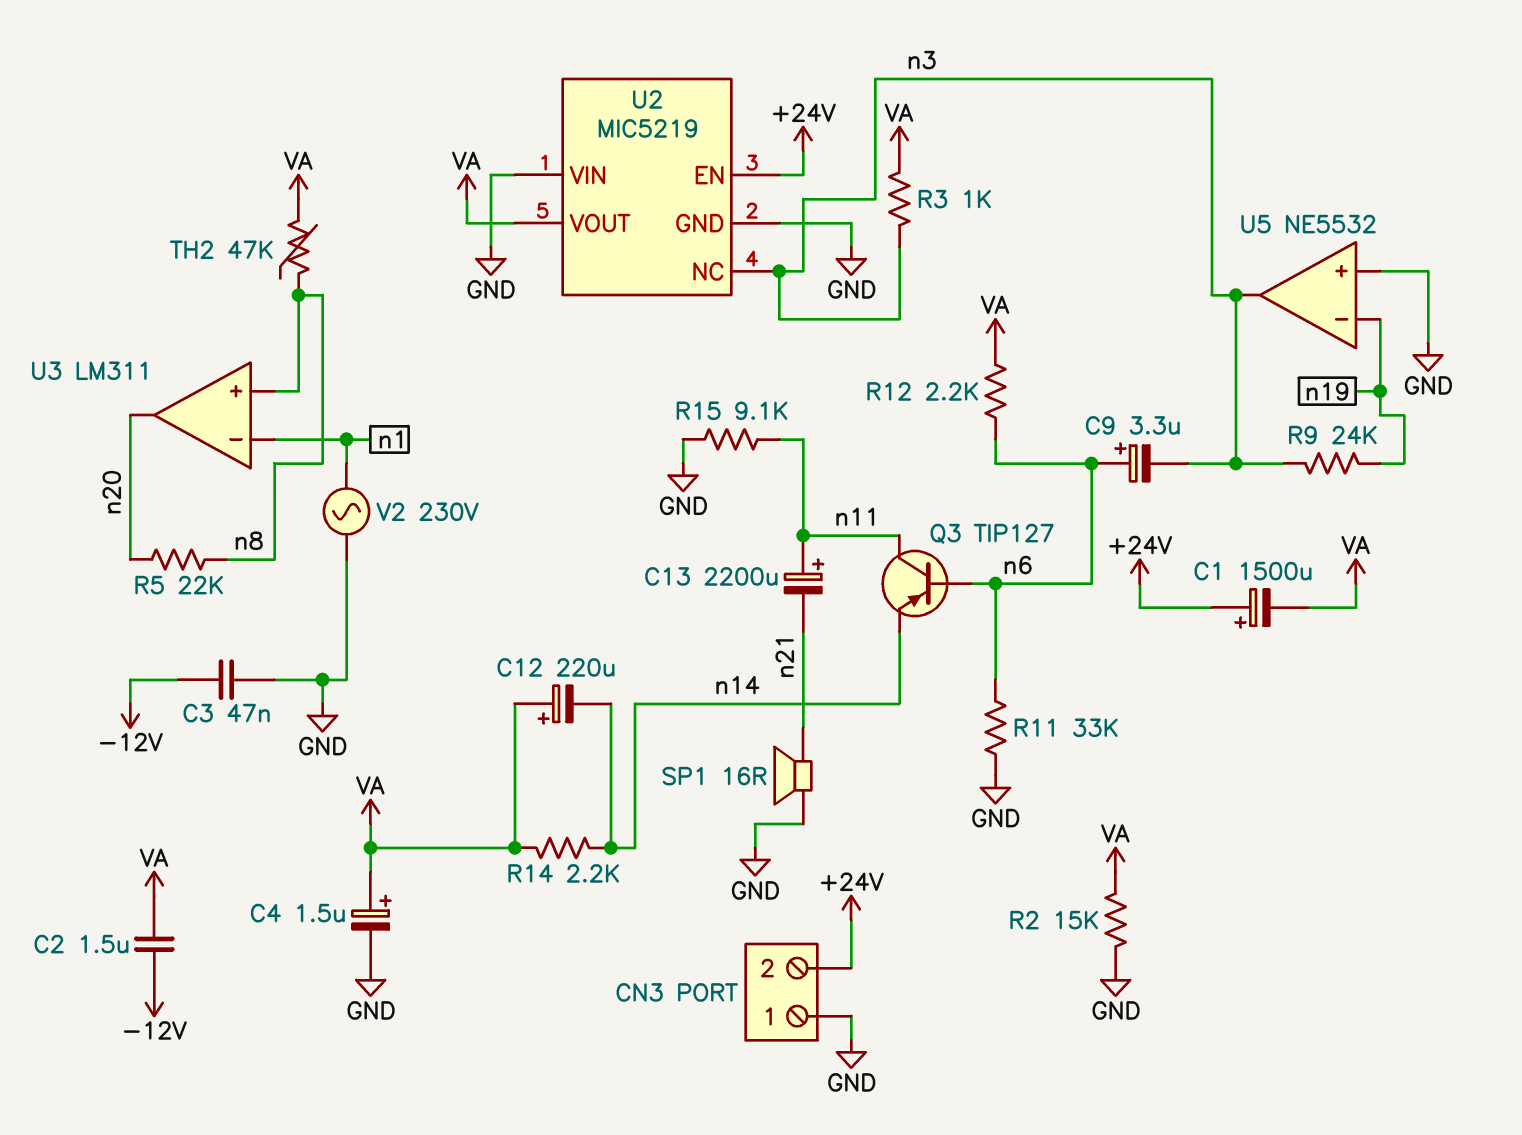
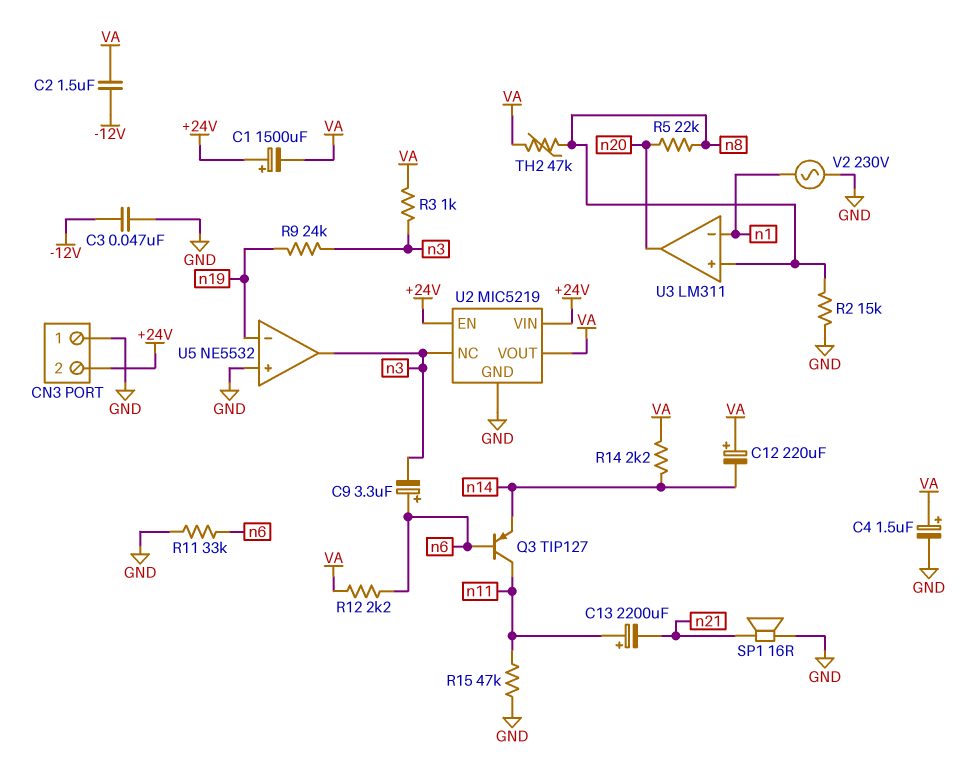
R2: 15k (GND, VA) -> 15k (GND, n8)
R15: 9.1k (GND, n11) -> 47k (GND, n11)
U2 pin VIN: GND -> +24V

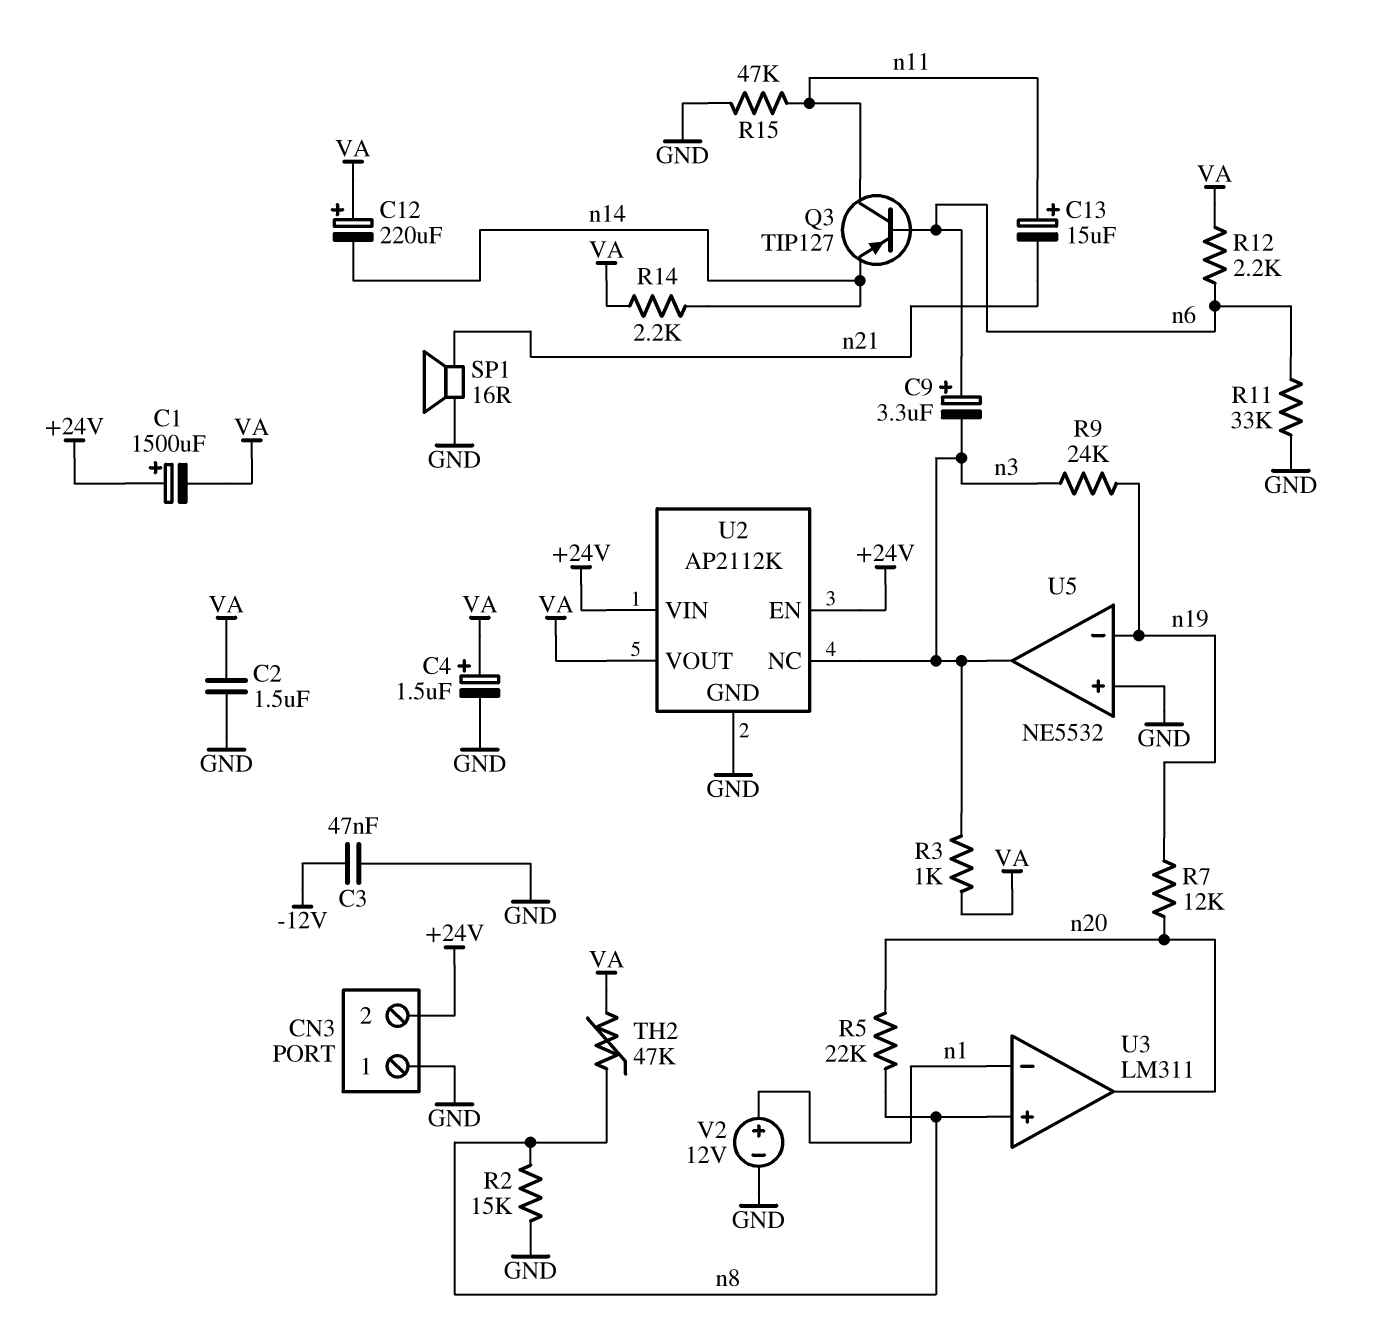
C2: 1.5uF (-12V, VA) -> 1.5uF (GND, VA)
C13: 2200uF (plus n11, minus n21) -> 15uF (plus n11, minus n21)
R7: none -> 12k (n19, n20)
U2: MIC5219 -> AP2112K
V2: AC 230V (GND, n1) -> 12V (plus n1, minus GND)

